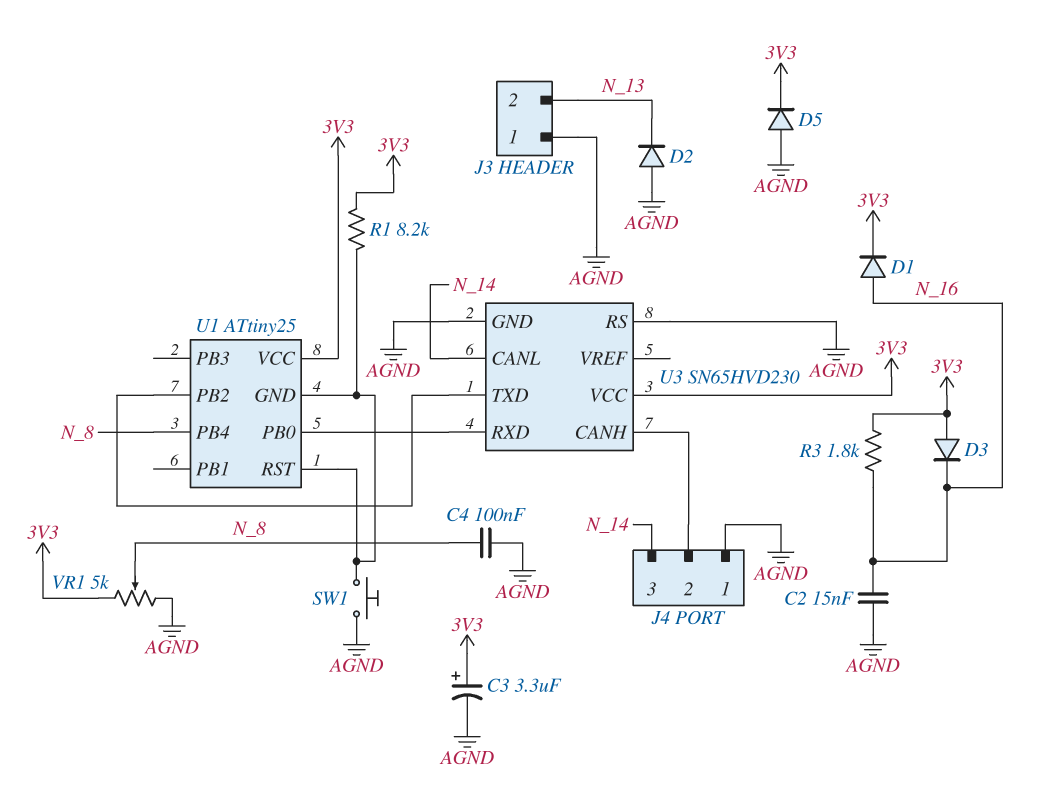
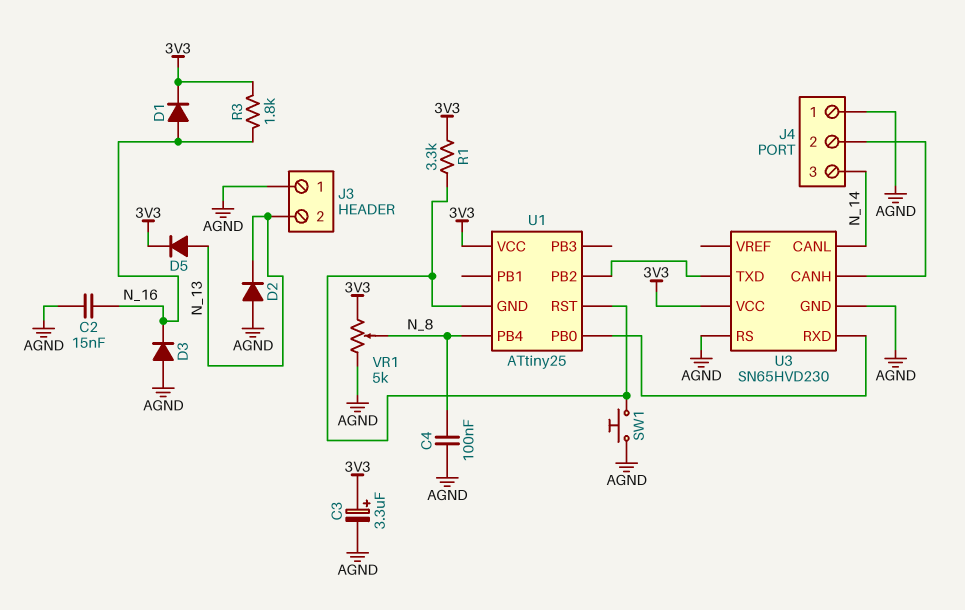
D3: diode (A 3V3, K N_16) -> diode (A AGND, K N_16)
D5: diode (A AGND, K 3V3) -> diode (A N_13, K 3V3)
R1: 8.2k (3V3, U1/GND) -> 3.3k (3V3, U1/GND)

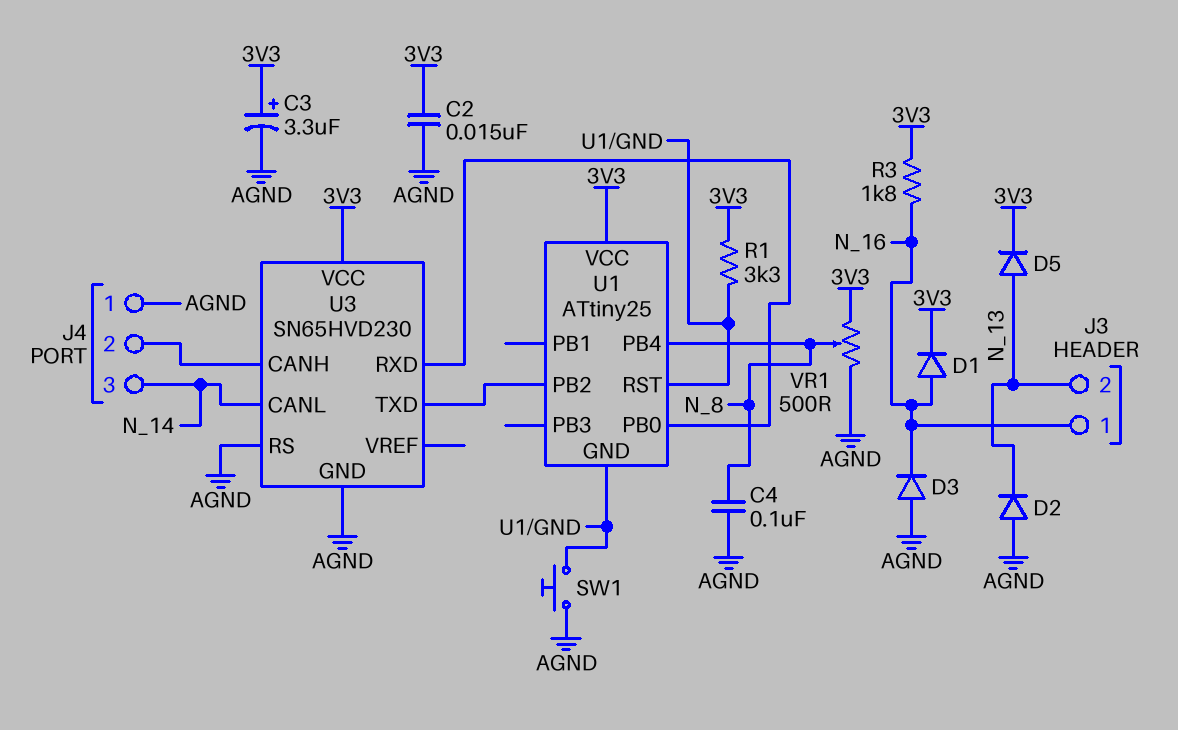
C2: 15nF (AGND, N_16) -> 15nF (3V3, AGND)
J3 pin 1: AGND -> N_16
VR1: 5k (3V3, AGND, wiper N_8) -> 500 (3V3, AGND, wiper N_8)

